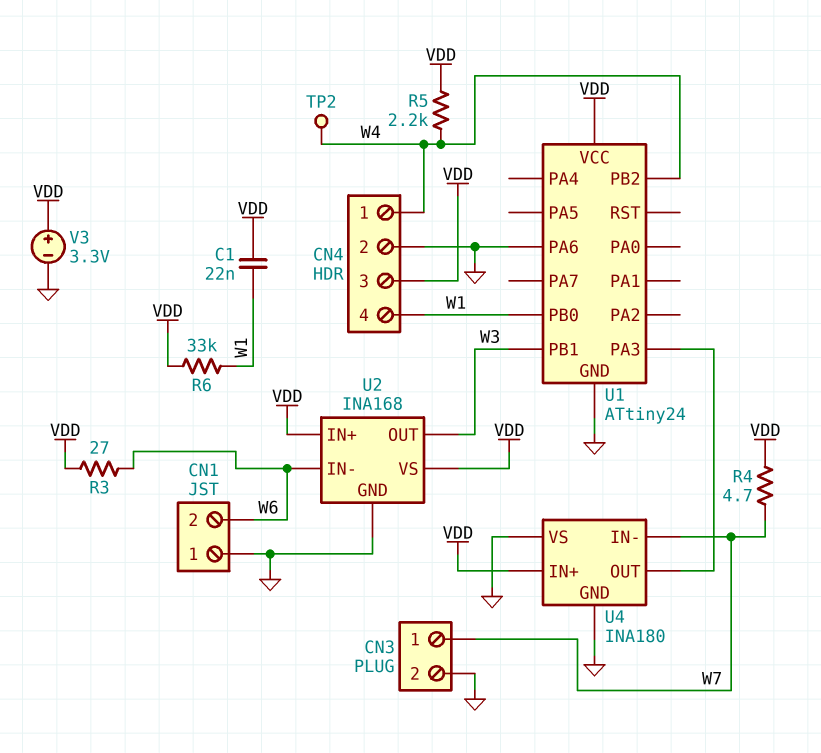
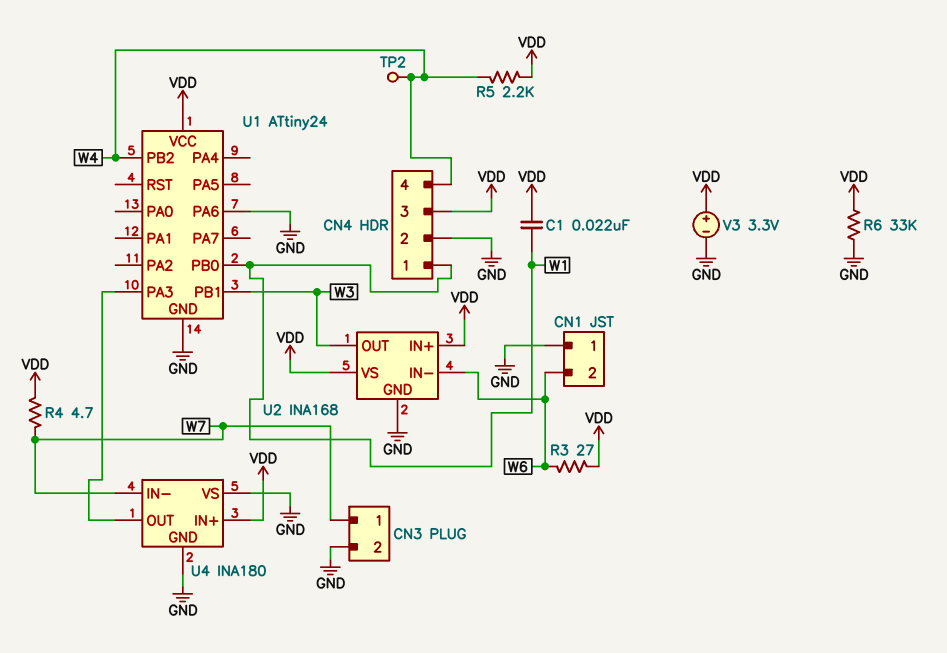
CN4 pin 1: W4 -> W1
CN4 pin 4: W1 -> W4
R6: 33k (VDD, W1) -> 33k (GND, VDD)

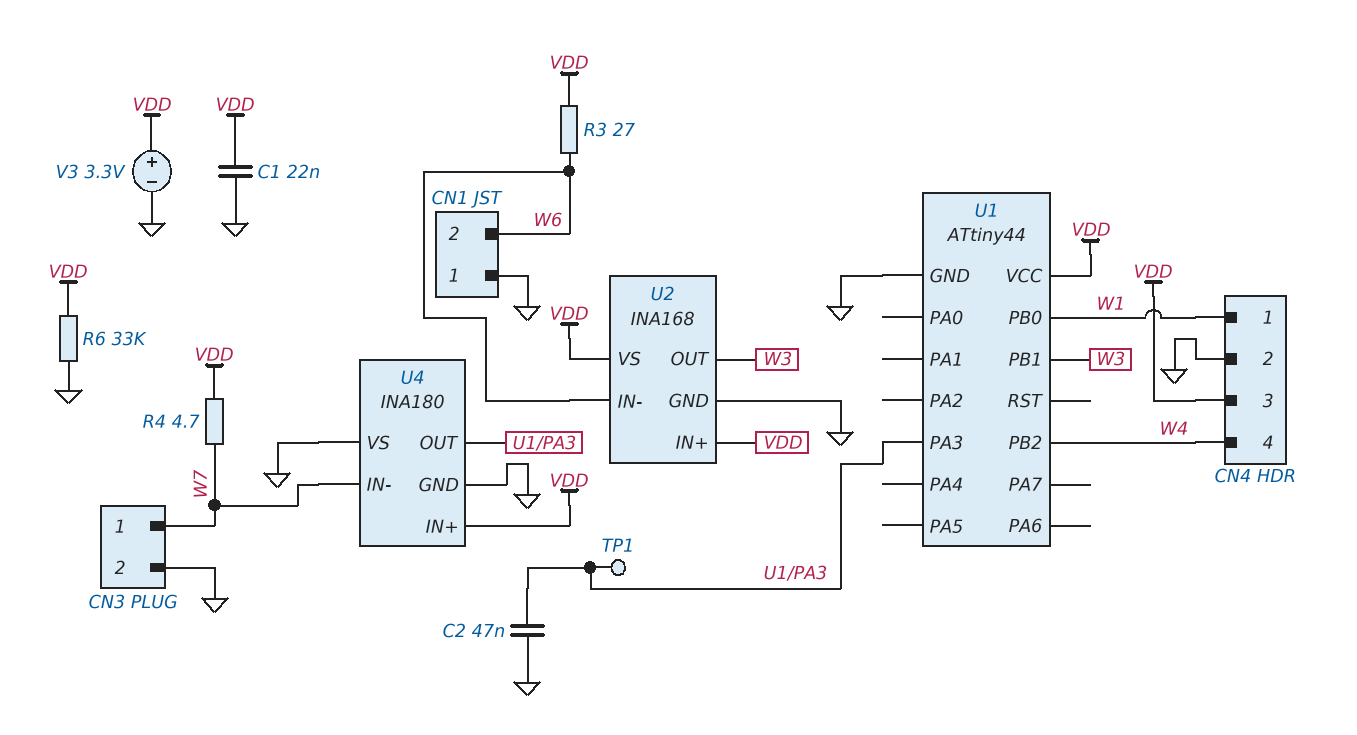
C1: 22nF (VDD, W1) -> 22nF (GND, VDD)
C2: none -> 47nF (GND, U1/PA3)
R5: 2.2k (VDD, W4) -> none
TP1: none -> test point (U1/PA3)
TP2: test point (W4) -> none
U1: ATtiny24 -> ATtiny44
U1 pin PA6: GND -> none

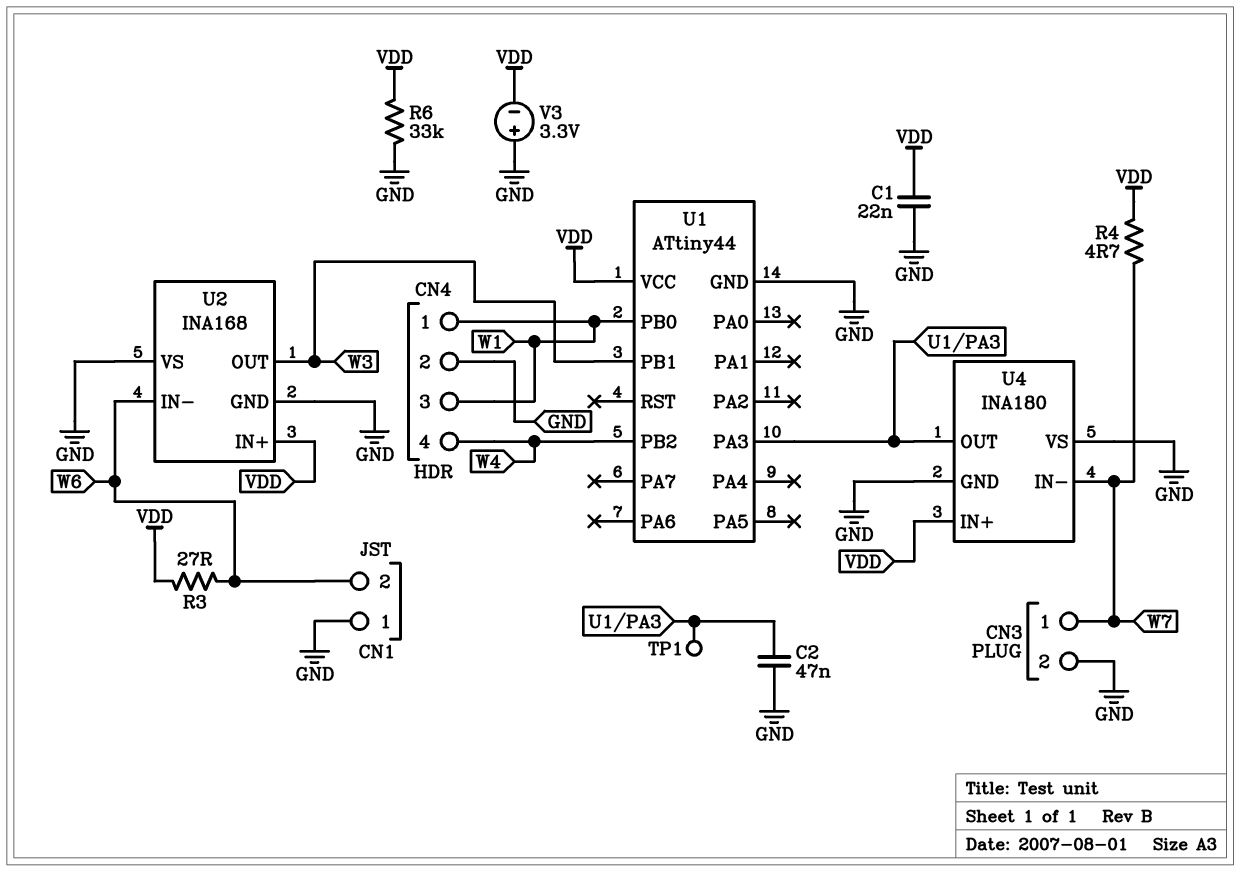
CN4 pin 3: VDD -> W1
U2 pin VS: VDD -> GND
V3: 3.3V (plus VDD, minus GND) -> 3.3V (plus GND, minus VDD)

